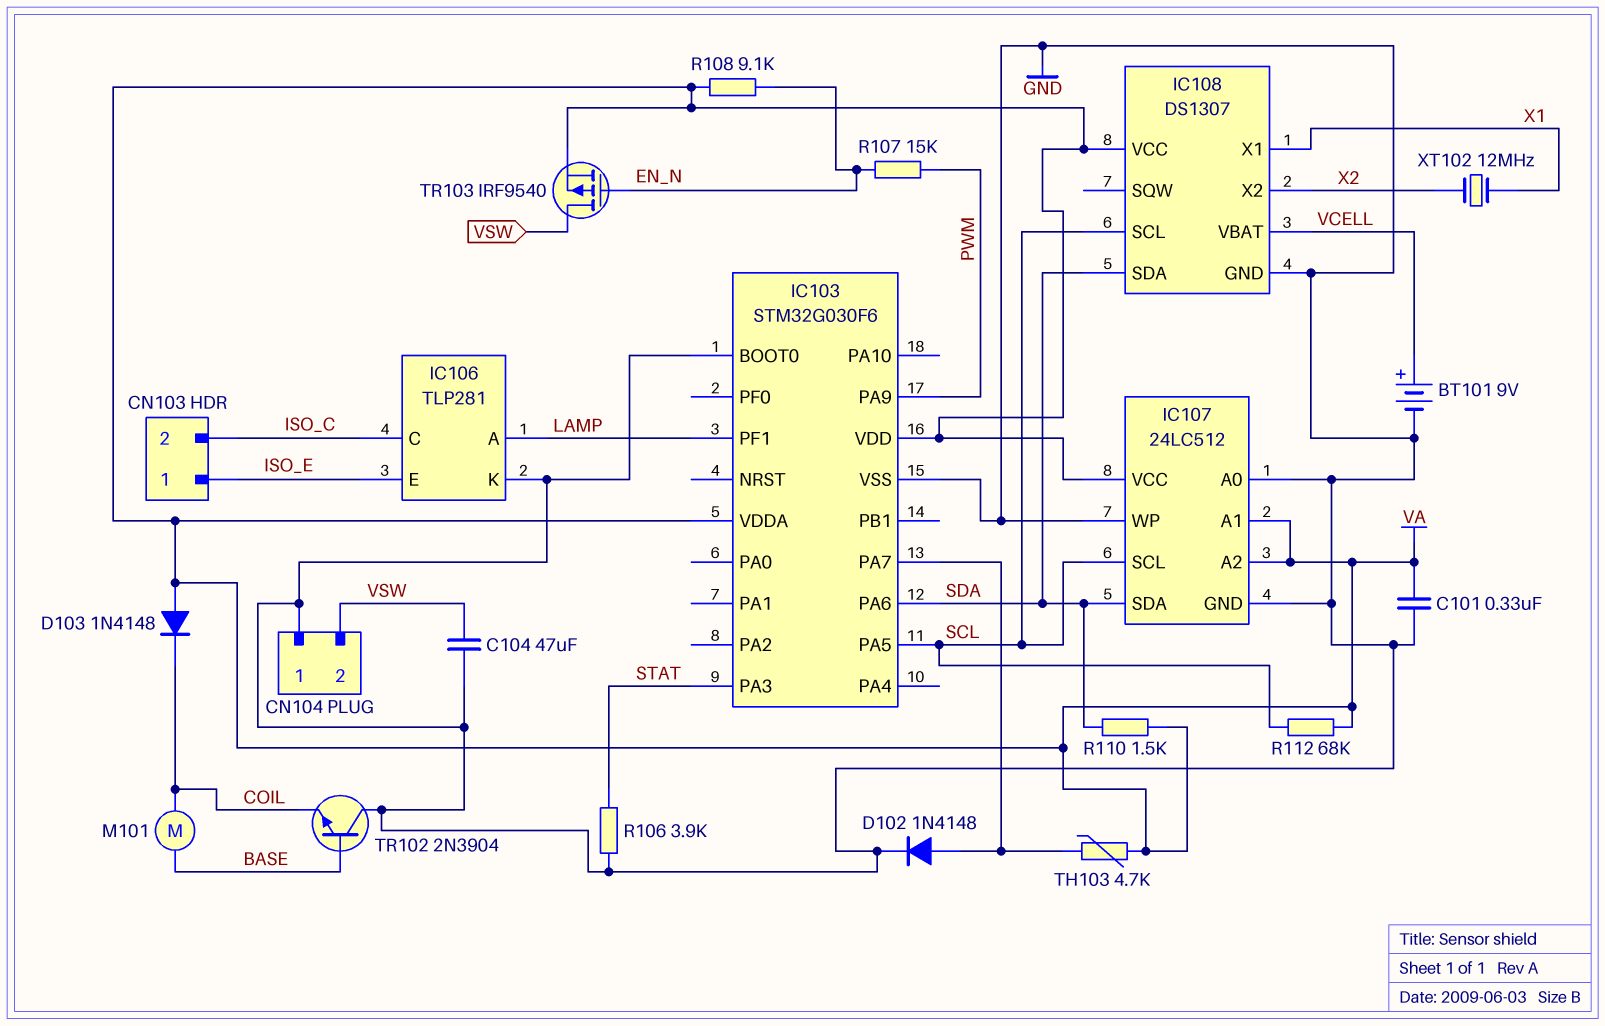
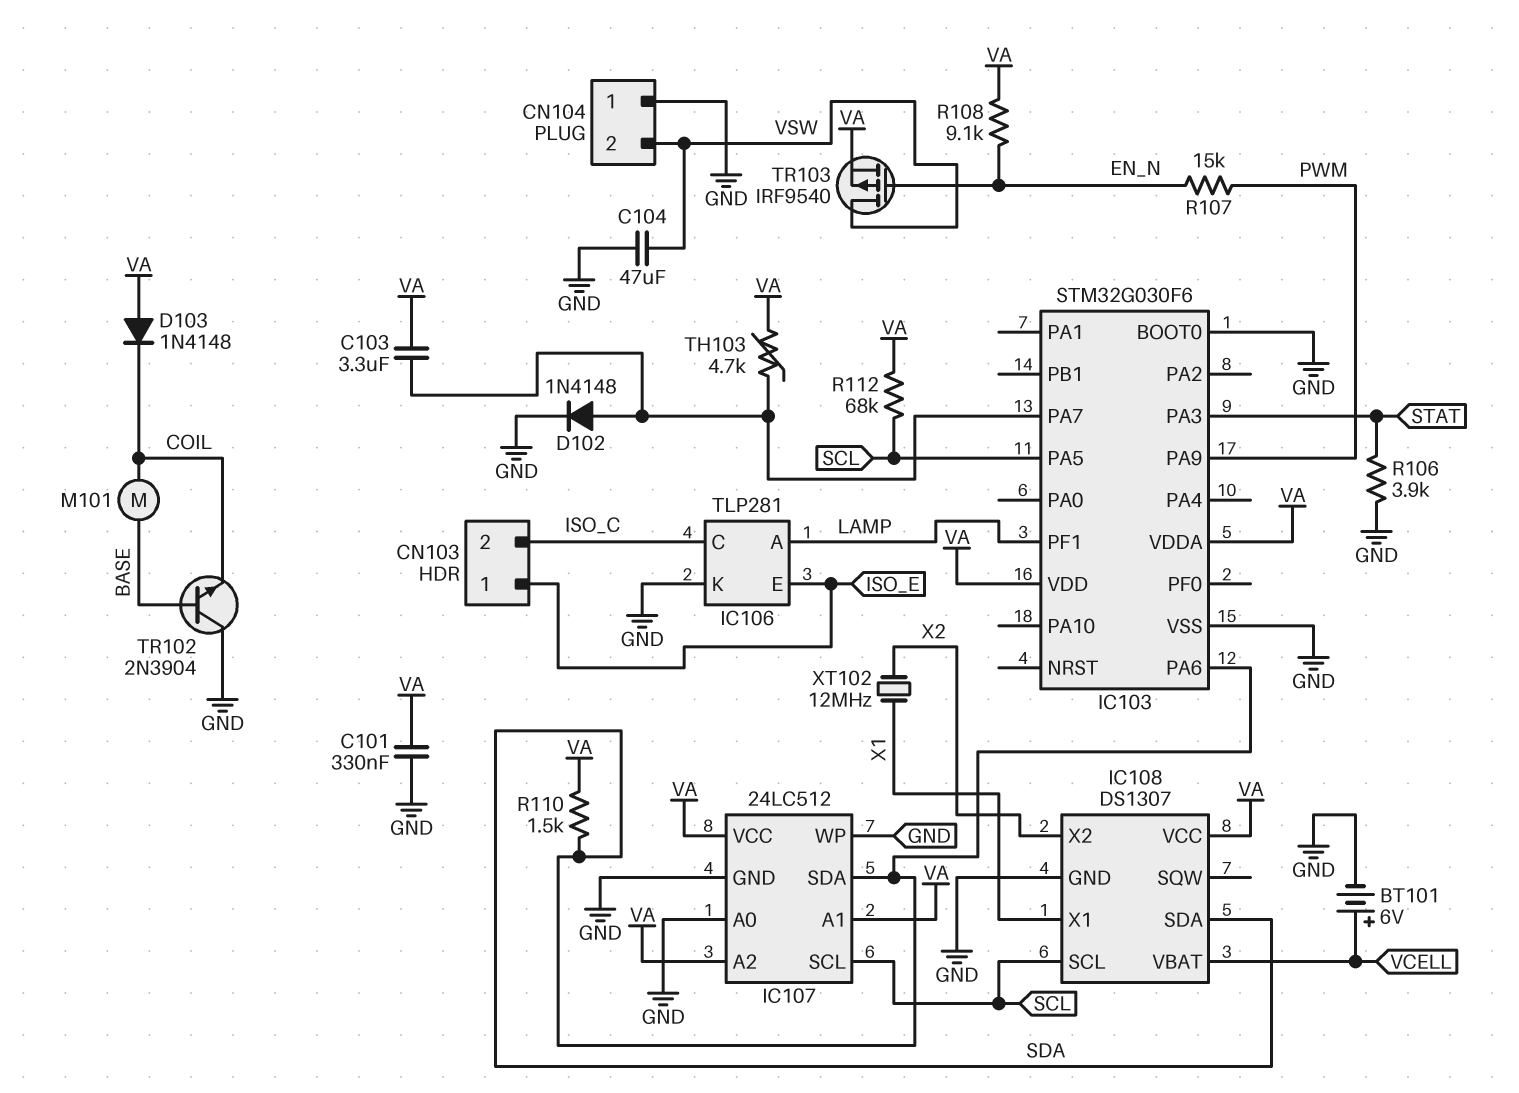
BT101: 9V (plus VCELL, minus GND) -> 6V (plus VCELL, minus GND)
C103: none -> 3.3uF (IC103/PA7, VA)

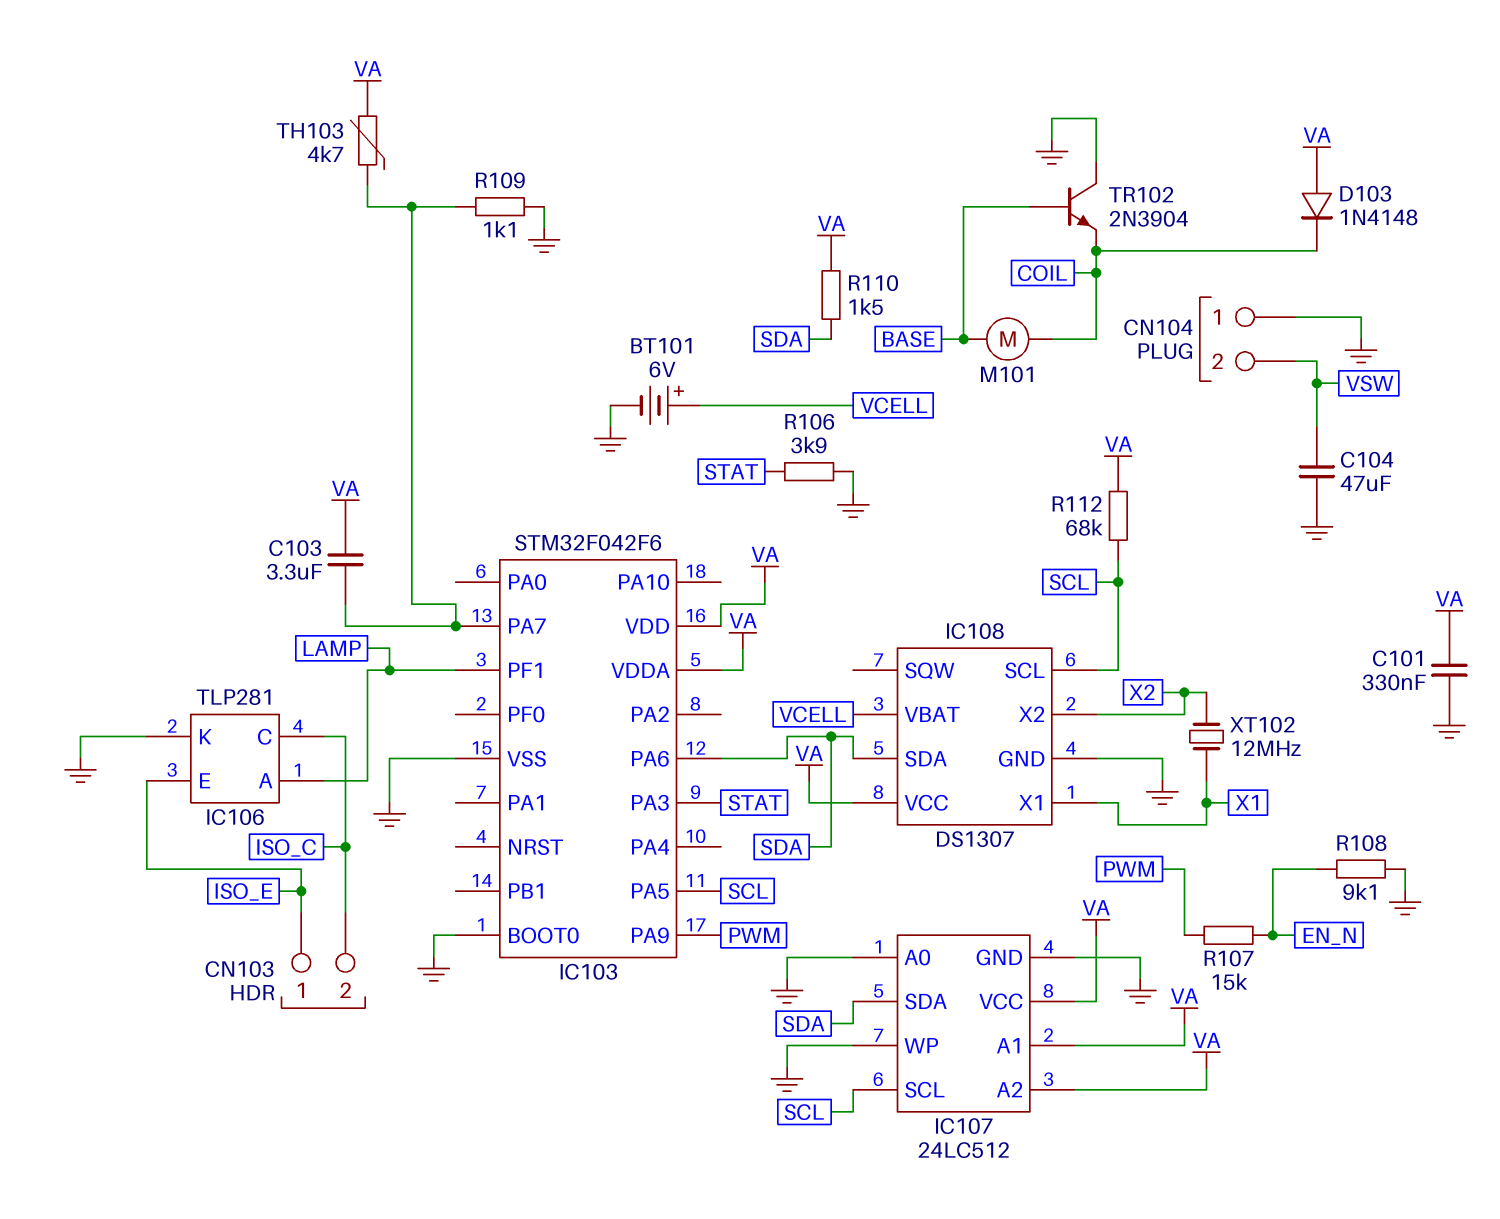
D102: diode 1N4148 (A IC103/PA7, K GND) -> none
IC103: STM32G030F6 -> STM32F042F6
R108: 9.1k (EN_N, VA) -> 9.1k (EN_N, GND)
R109: none -> 1.1k (GND, IC103/PA7)
TR103: PMOS IRF9540 (G EN_N, D VSW, S VA) -> none

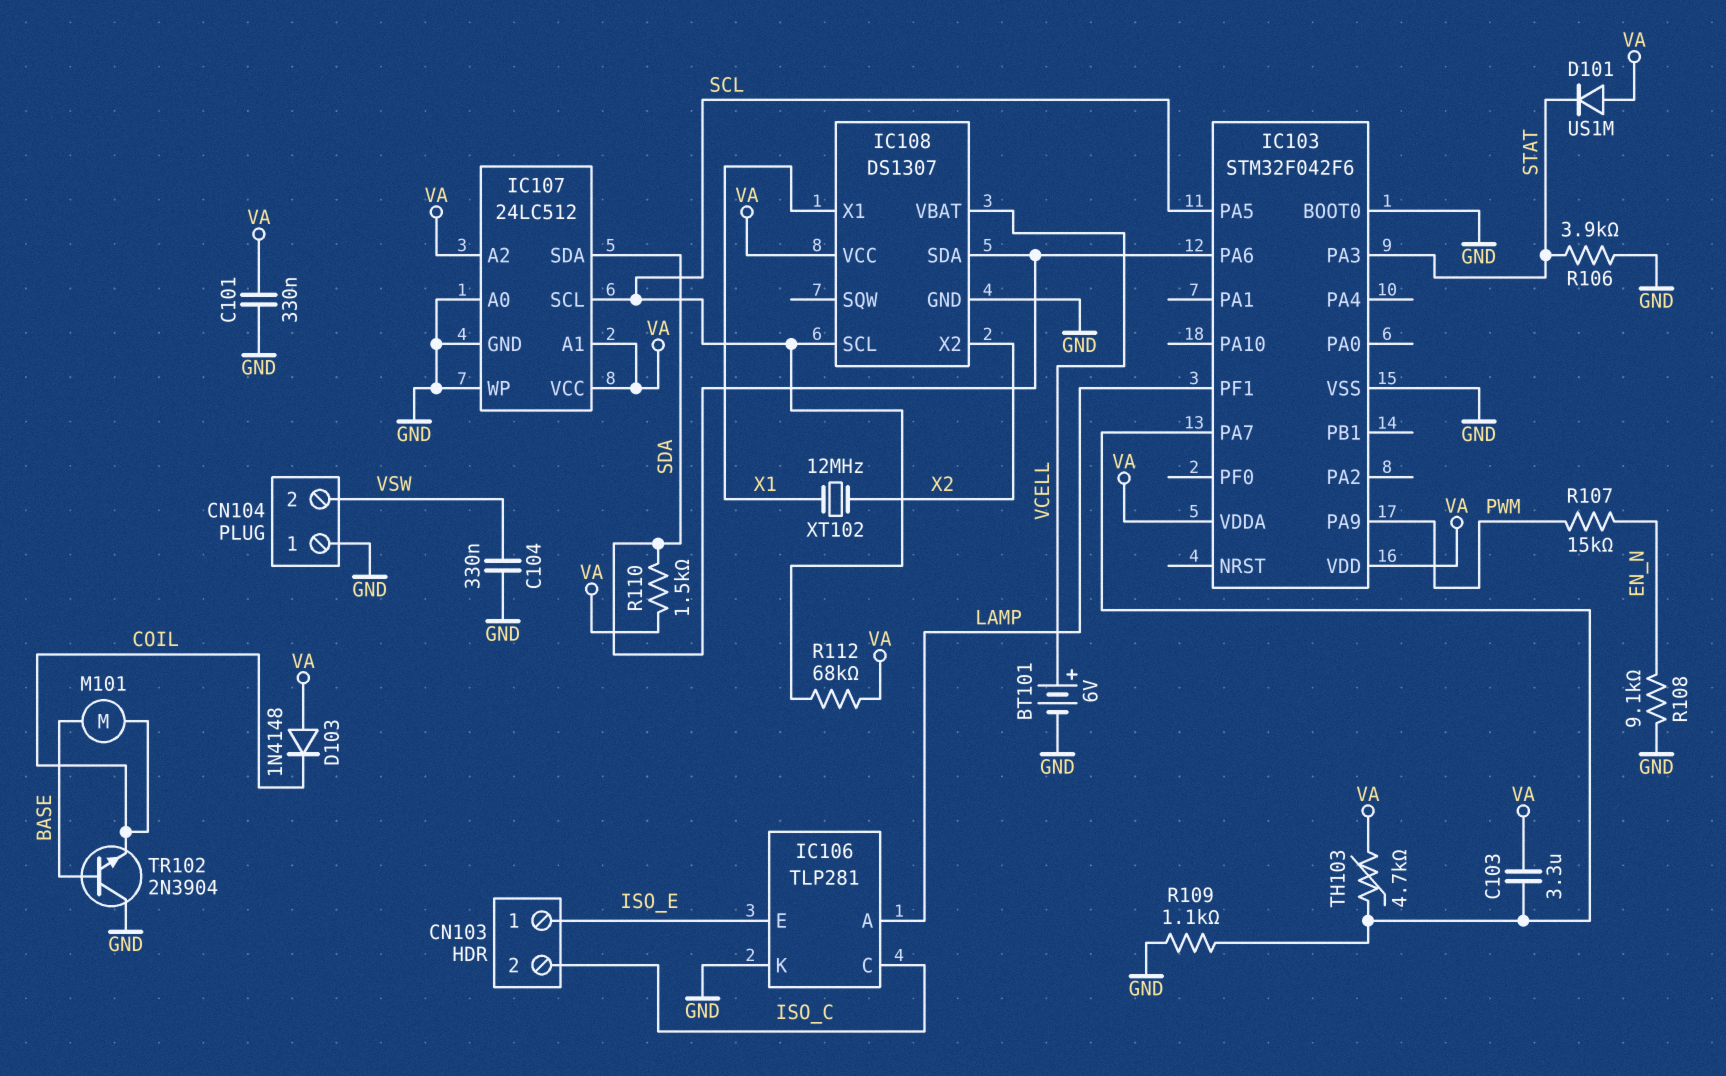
C104: 47uF (GND, VSW) -> 330nF (GND, VSW)
D101: none -> diode US1M (A VA, K STAT)

